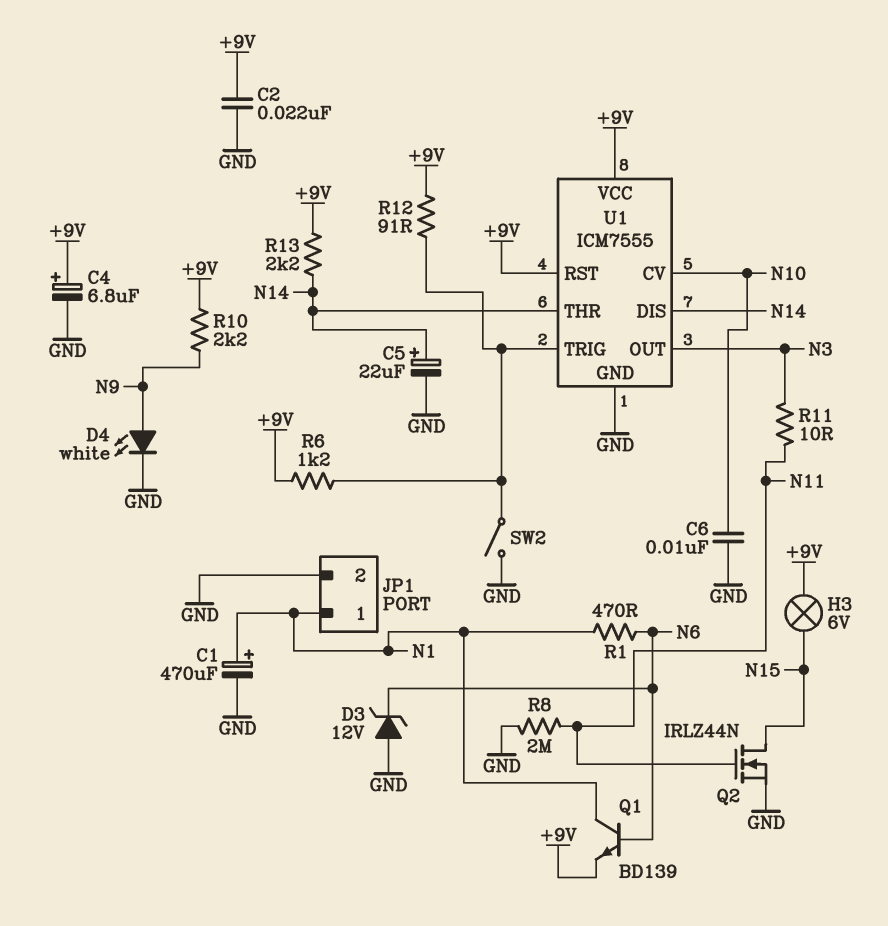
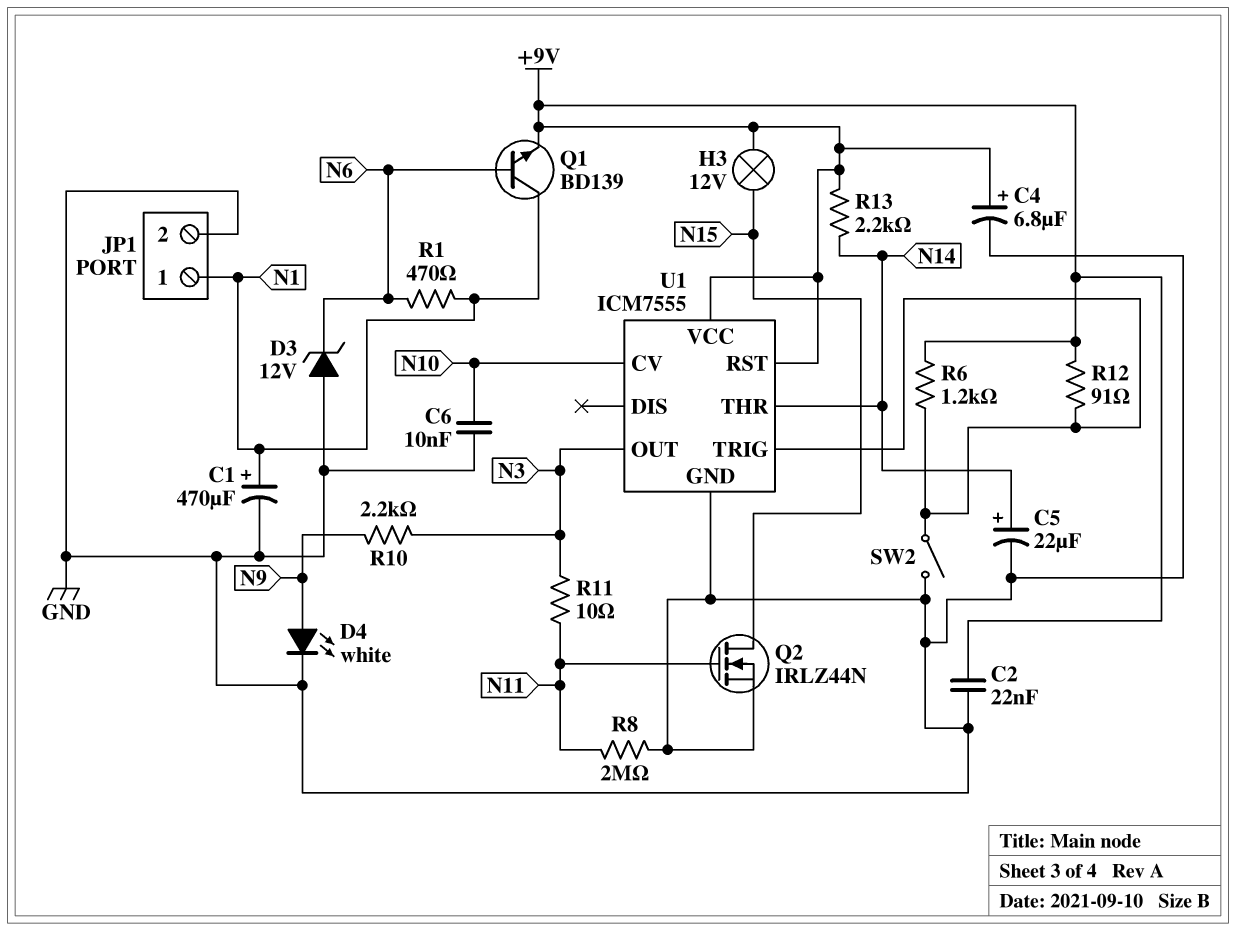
H3: lamp 6V (+9V, N15) -> lamp 12V (+9V, N15)
R10: 2.2k (+9V, N9) -> 2.2k (N3, N9)
U1 pin DIS: N14 -> none

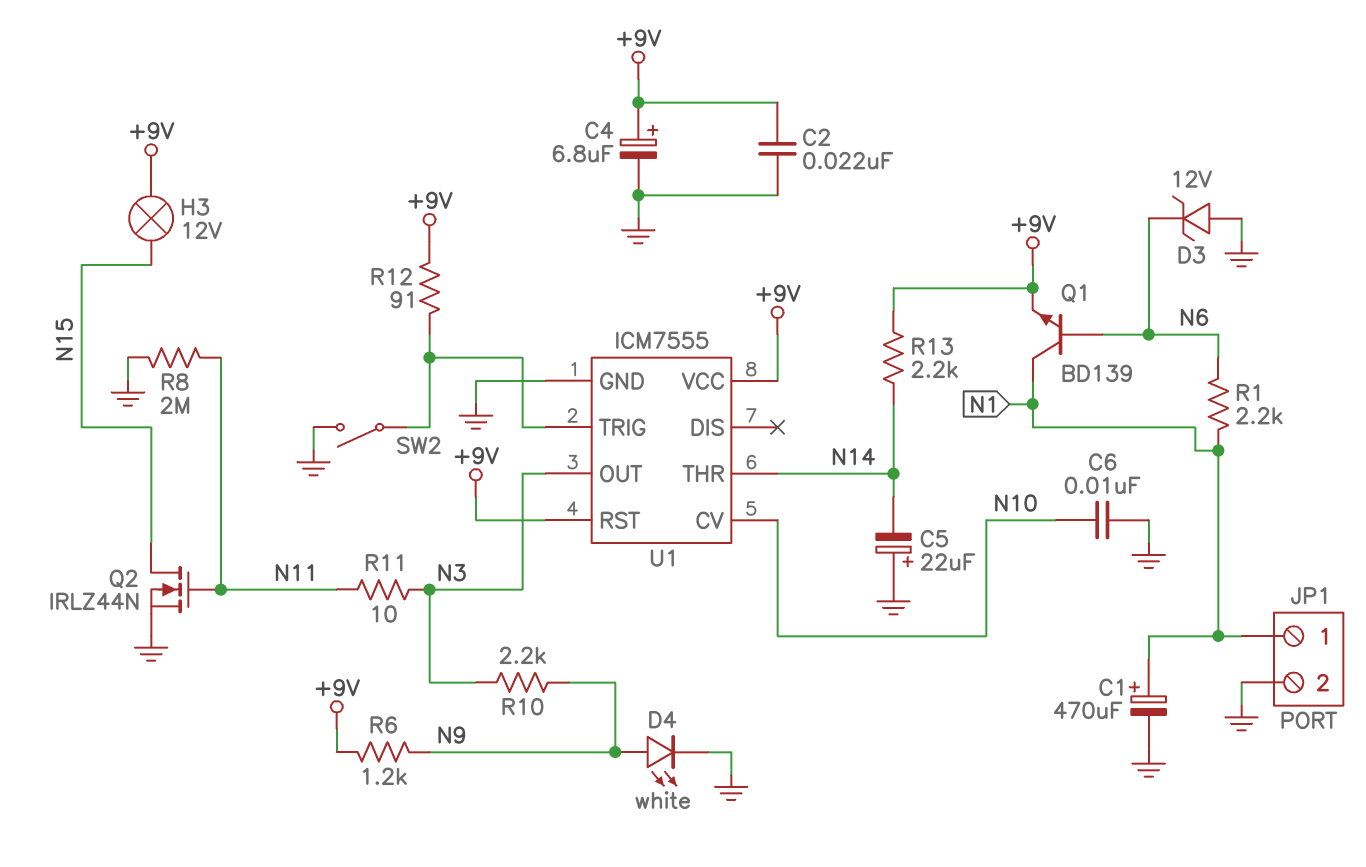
C5: 22uF (plus N14, minus GND) -> 22uF (plus GND, minus N14)
R1: 470 (N1, N6) -> 2.2k (N1, N6)
R6: 1.2k (+9V, U1/TRIG) -> 1.2k (+9V, N9)

